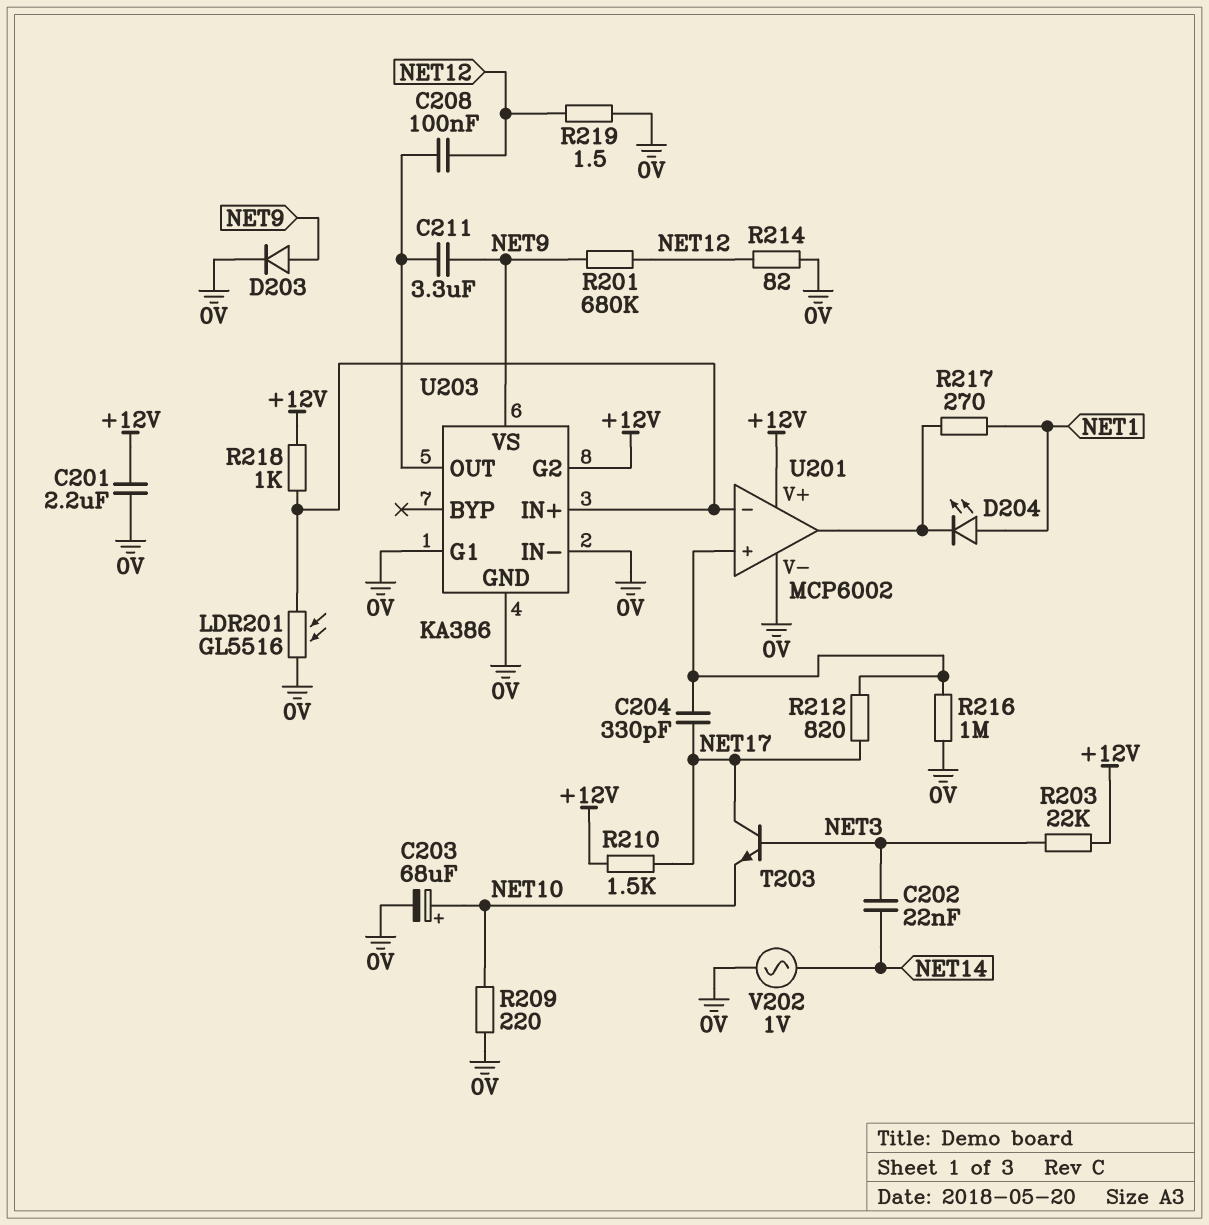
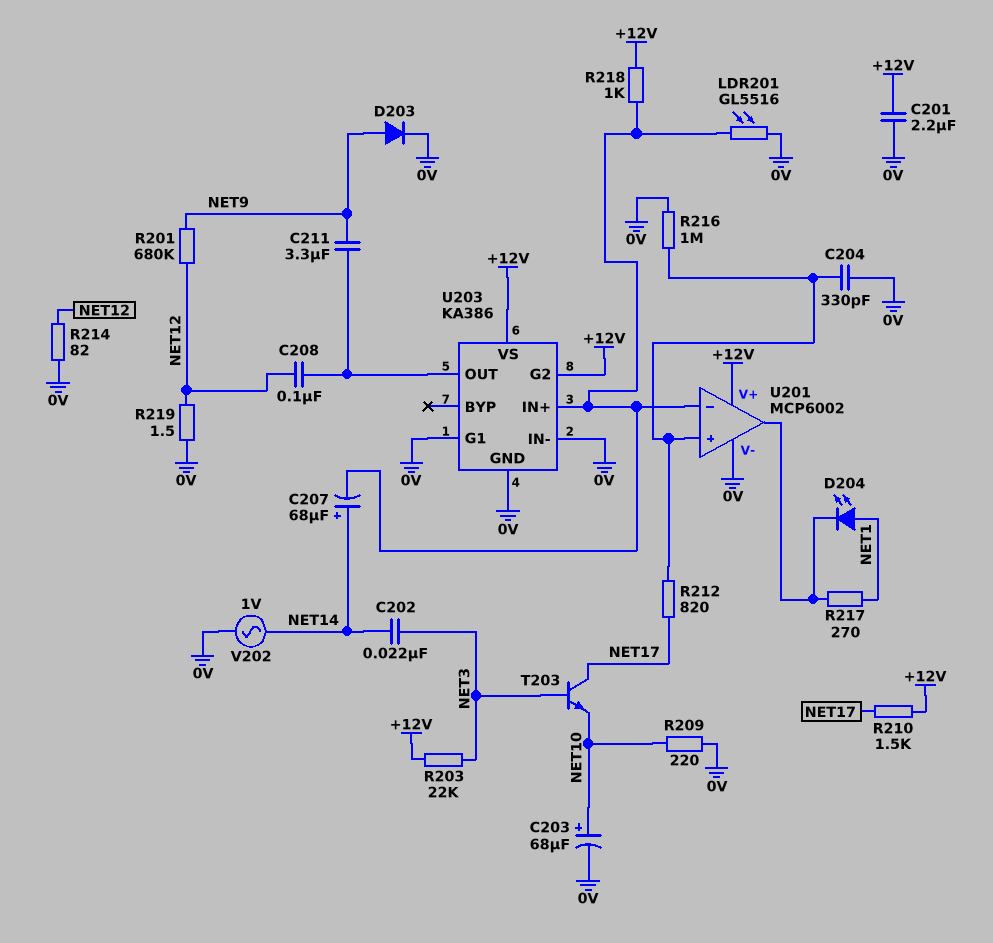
C204: 330pF (NET17, U201/in+) -> 330pF (0V, U201/in+)
C207: none -> 68uF (plus NET14, minus U201/in-)
U203 pin VS: NET9 -> +12V

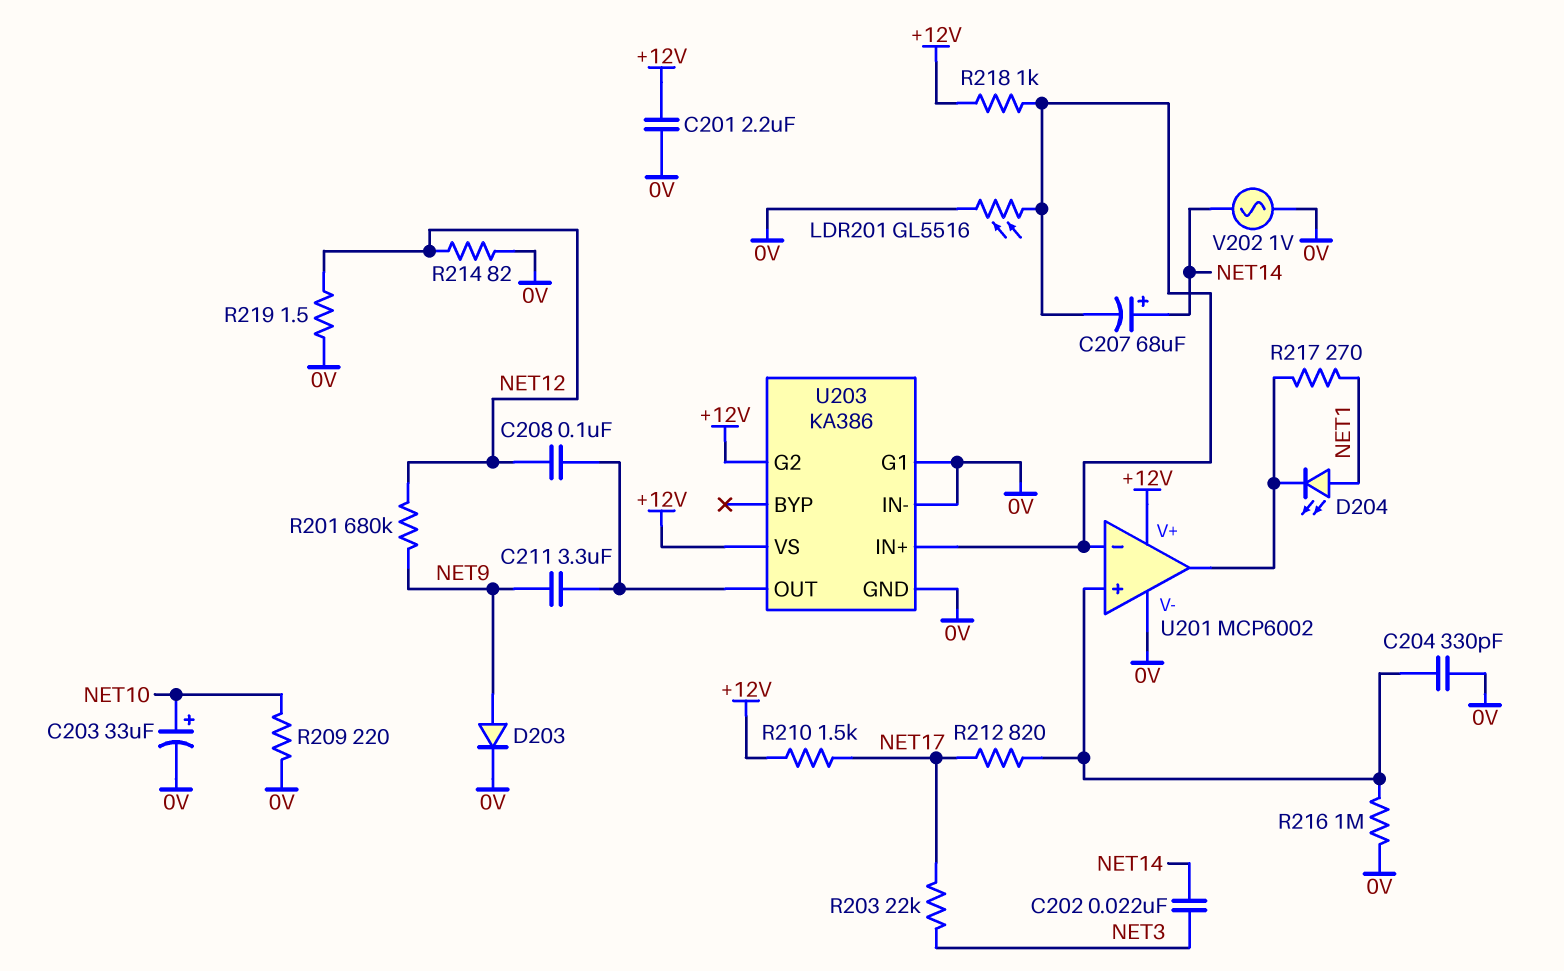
C203: 68uF (plus NET10, minus 0V) -> 33uF (plus NET10, minus 0V)
R203: 22k (+12V, NET3) -> 22k (NET3, NET17)
T203: NPN (B NET3, C NET17, E NET10) -> none

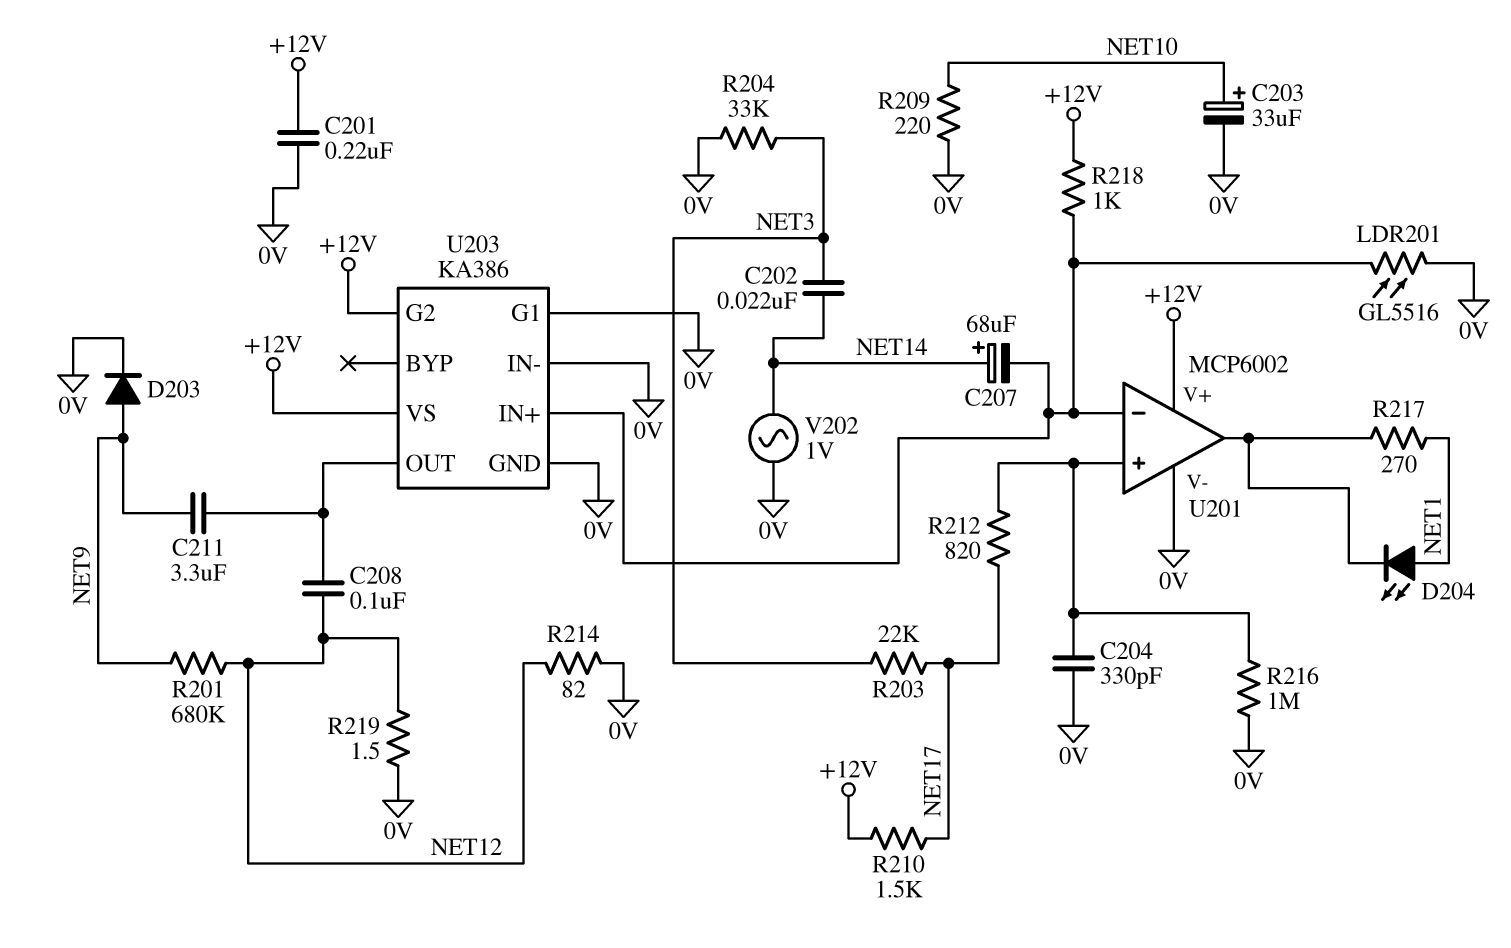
C201: 2.2uF (+12V, 0V) -> 220nF (+12V, 0V)
R204: none -> 33k (0V, NET3)

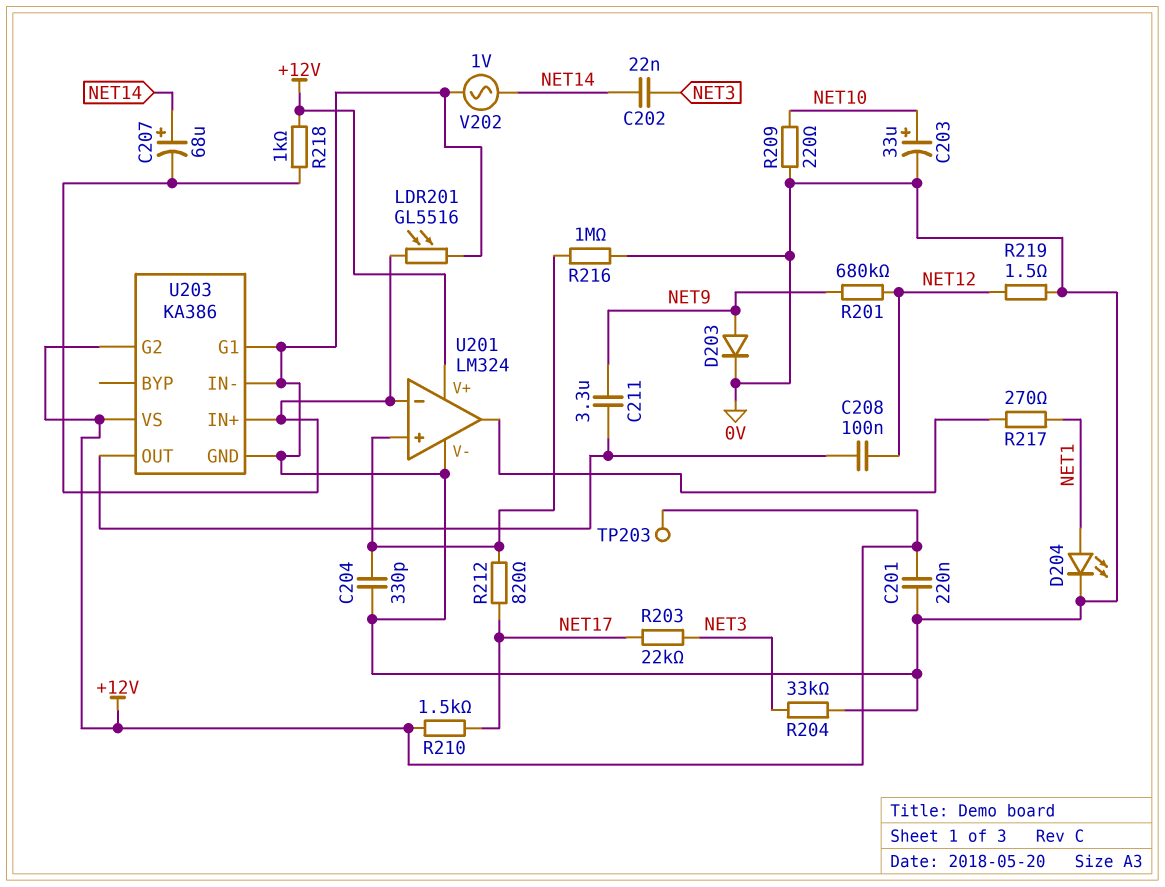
D204: LED (A NET1, K U201/out) -> LED (A NET1, K 0V)
R214: 82 (0V, NET12) -> none
TP203: none -> test point (+12V)
U201: MCP6002 -> LM324

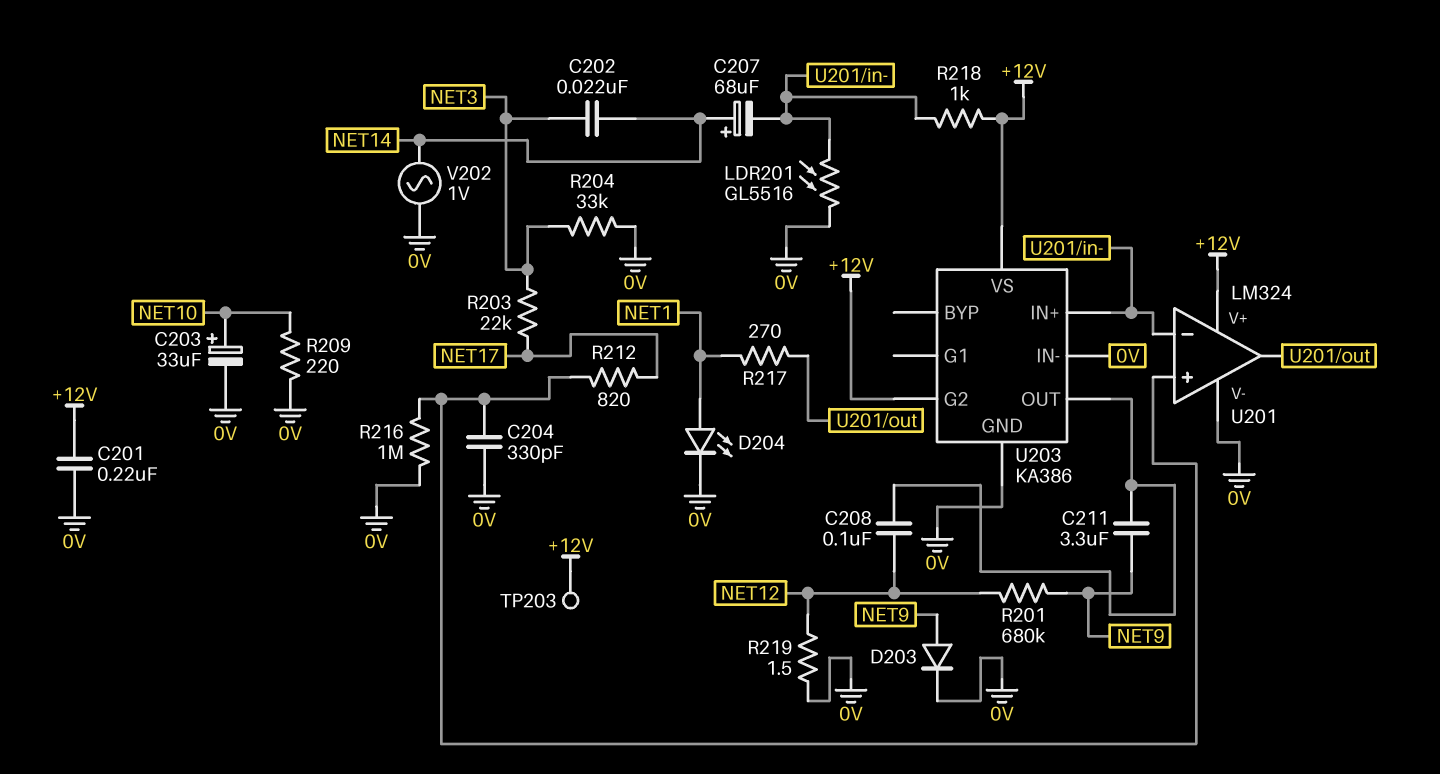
R210: 1.5k (+12V, NET17) -> none
U203 pin G1: 0V -> none

